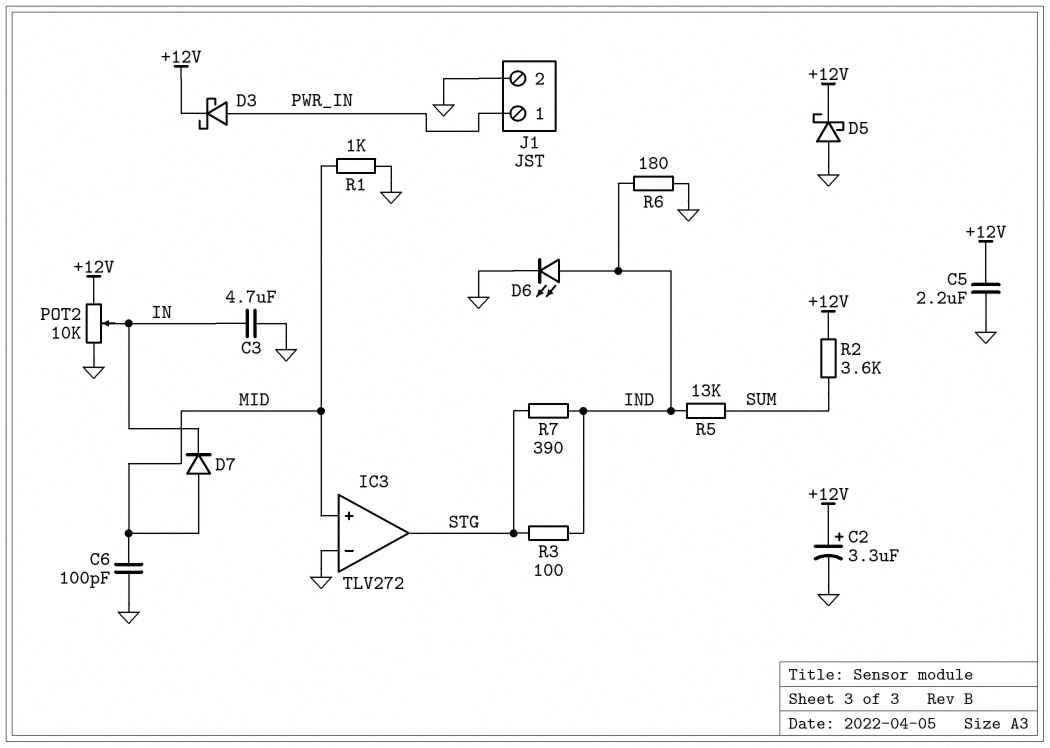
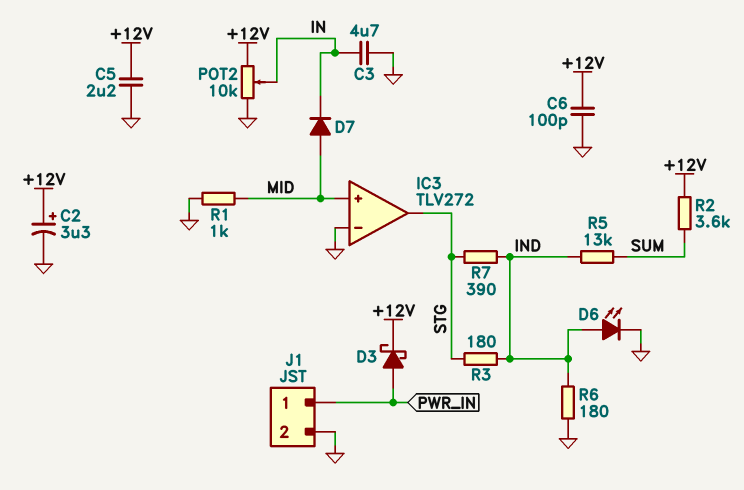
C6: 100pF (GND, MID) -> 100pF (+12V, GND)
D5: schottky (A GND, K +12V) -> none
R3: 100 (IND, STG) -> 180 (IND, STG)

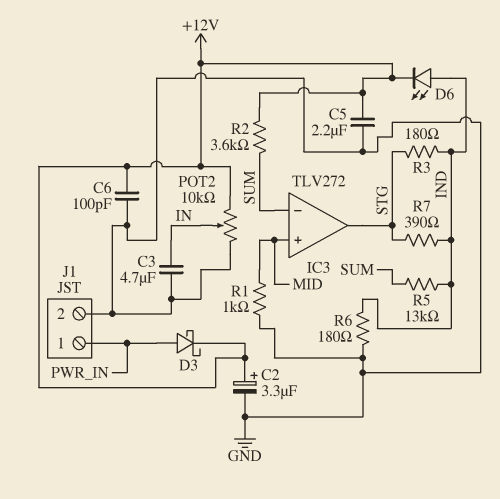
D6: LED (A IND, K GND) -> LED (A IND, K +12V)
D7: diode (A MID, K IN) -> none
IC3 pin in-: GND -> SUM

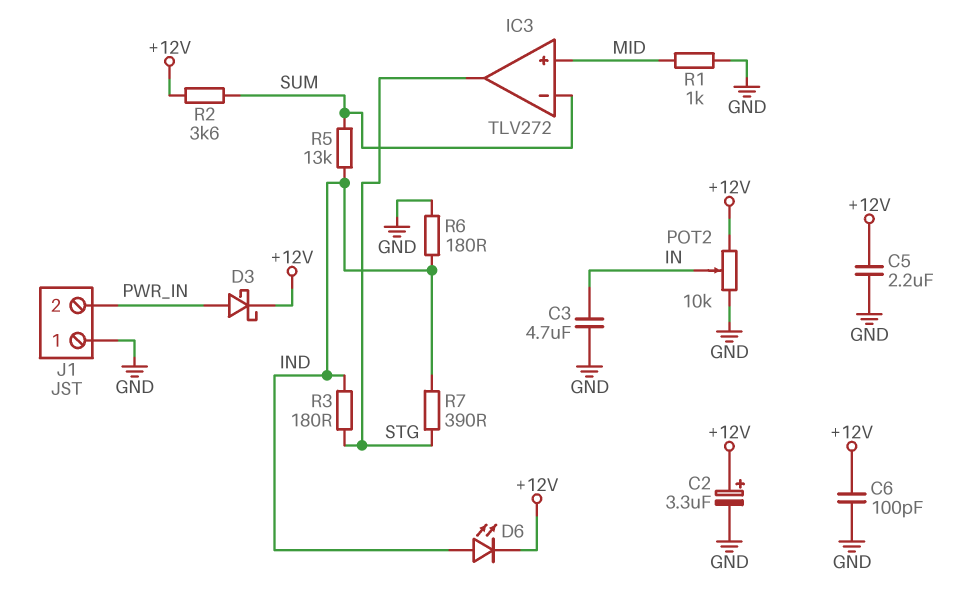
J1 pin 1: PWR_IN -> GND
J1 pin 2: GND -> PWR_IN

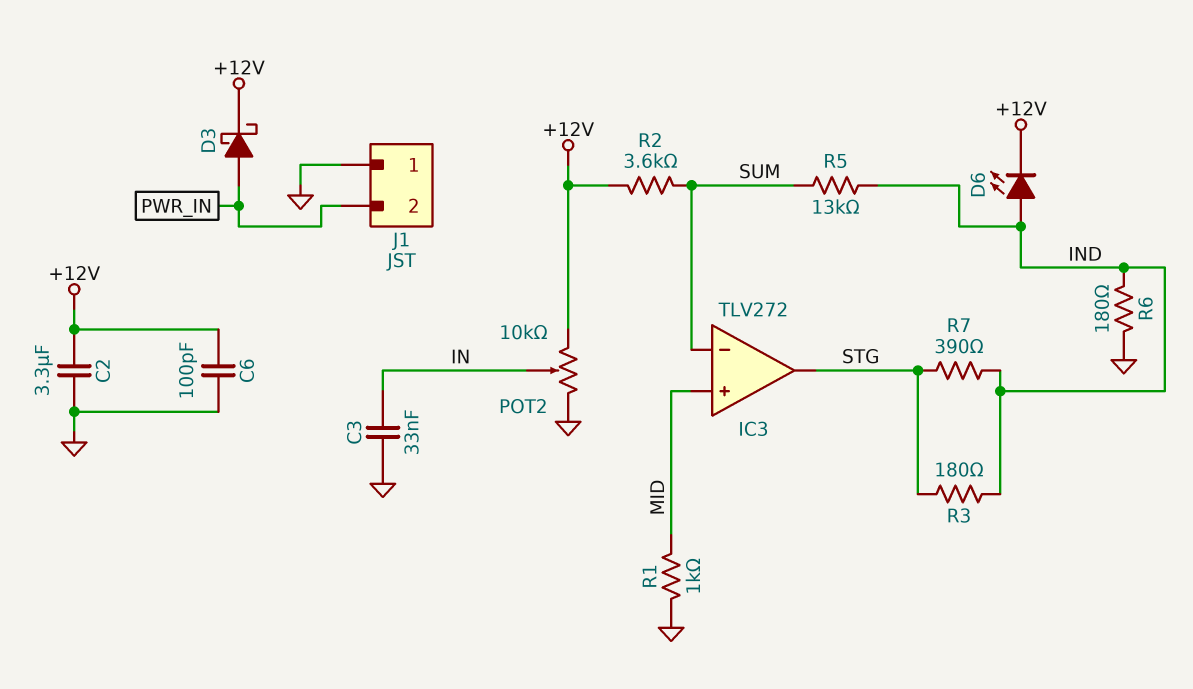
C2: 3.3uF (plus +12V, minus GND) -> 3.3uF (+12V, GND)
C3: 4.7uF (GND, IN) -> 33nF (GND, IN)
C5: 2.2uF (+12V, GND) -> none

